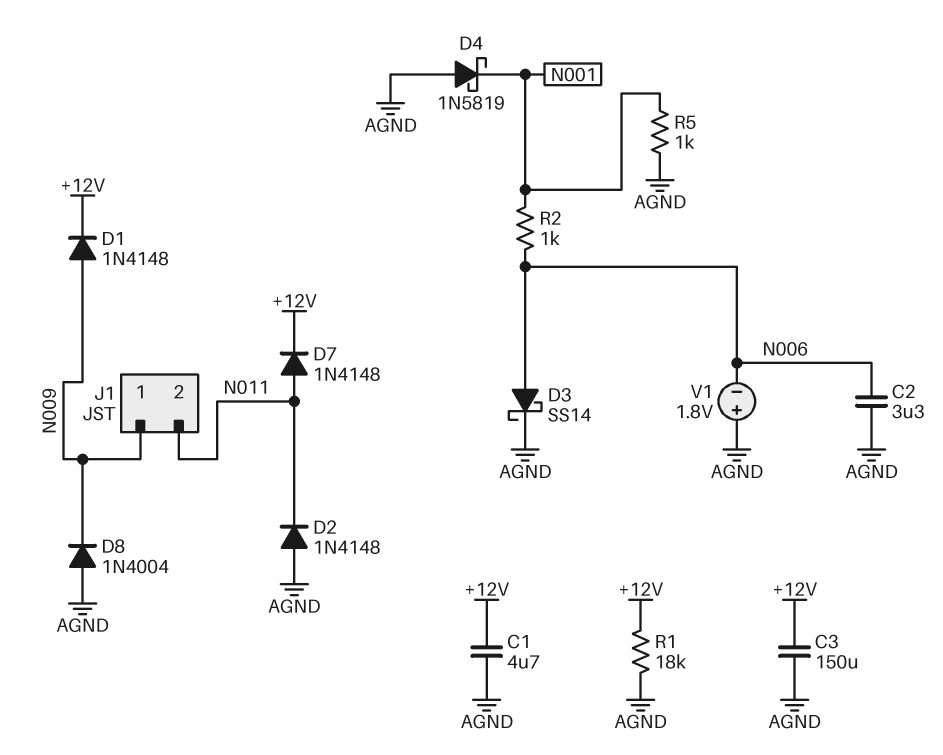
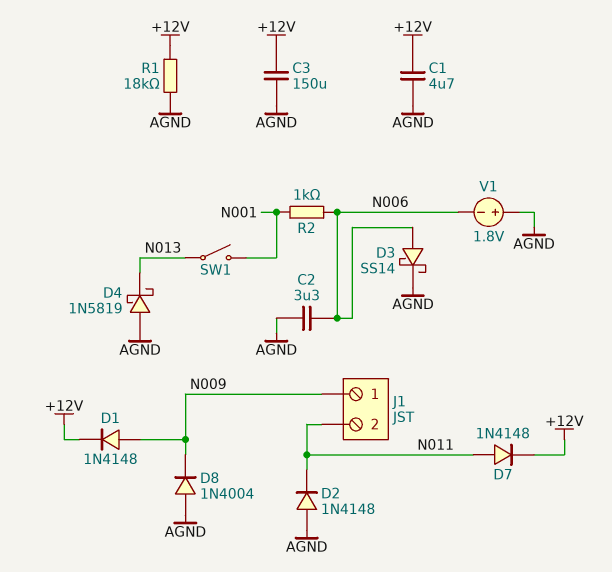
D4: schottky 1N5819 (A AGND, K N001) -> schottky 1N5819 (A AGND, K N013)
R5: 1k (AGND, N001) -> none
SW1: none -> switch (N001, N013)

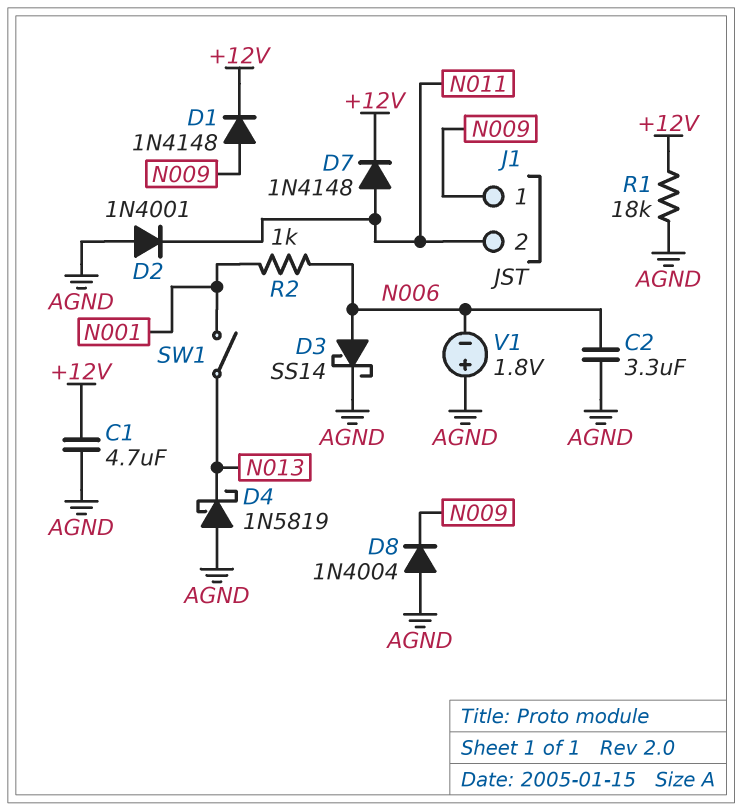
C3: 150uF (+12V, AGND) -> none
D2: diode 1N4148 (A AGND, K N011) -> diode 1N4001 (A AGND, K N011)

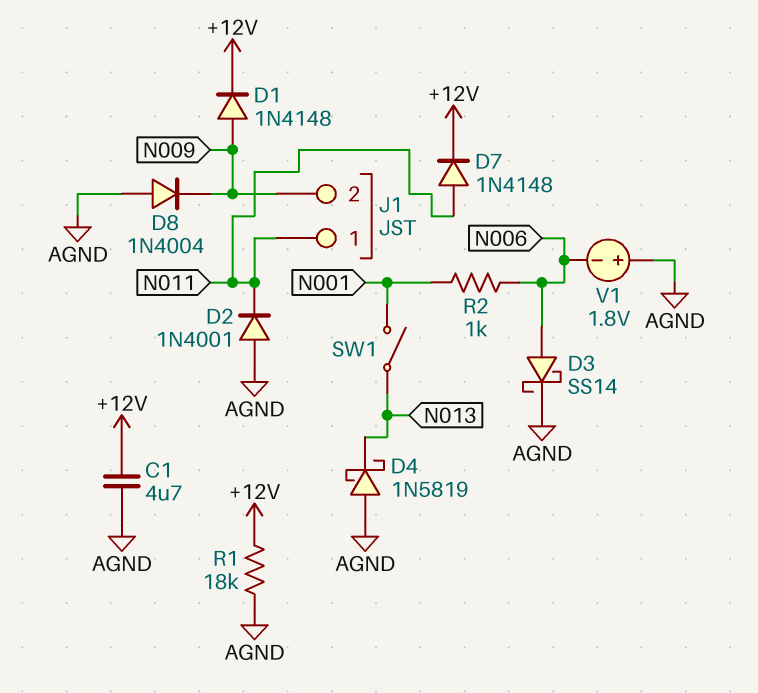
C2: 3.3uF (AGND, N006) -> none
J1 pin 1: N009 -> N011
J1 pin 2: N011 -> N009

